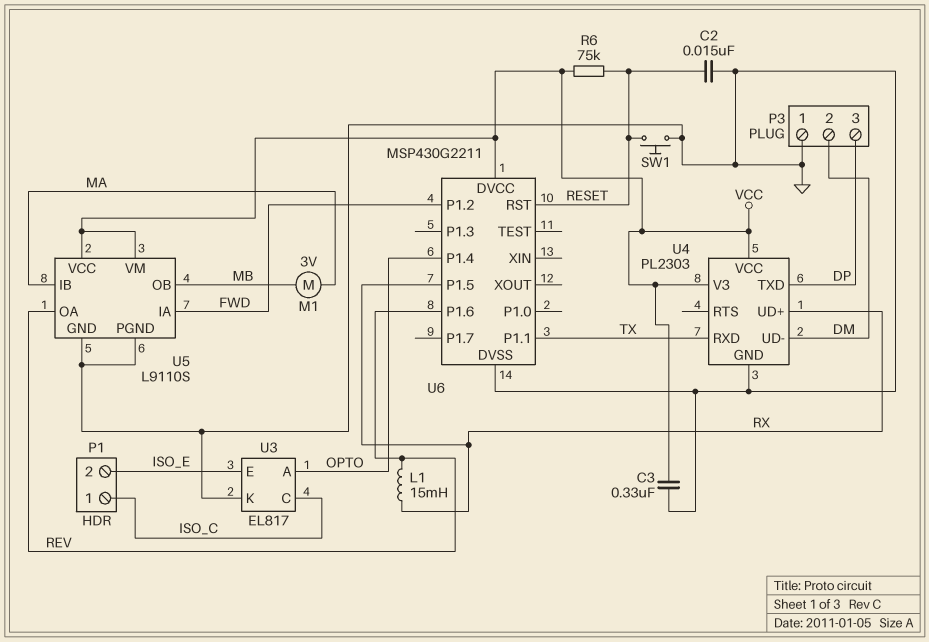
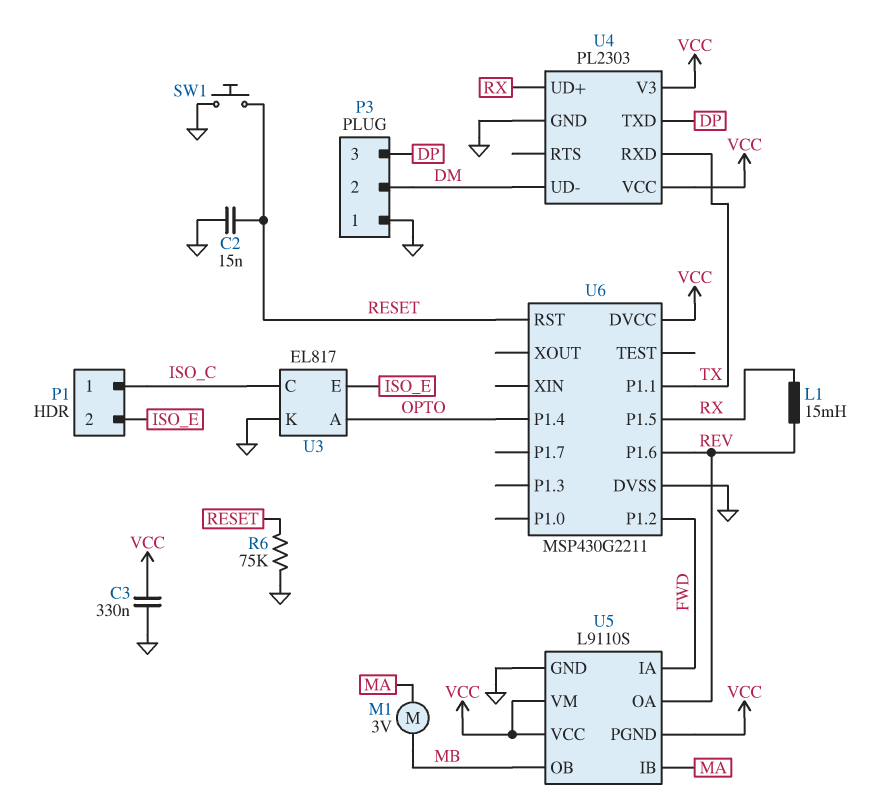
R6: 75k (RESET, VCC) -> 75k (GND, RESET)
U5 pin PGND: GND -> VCC

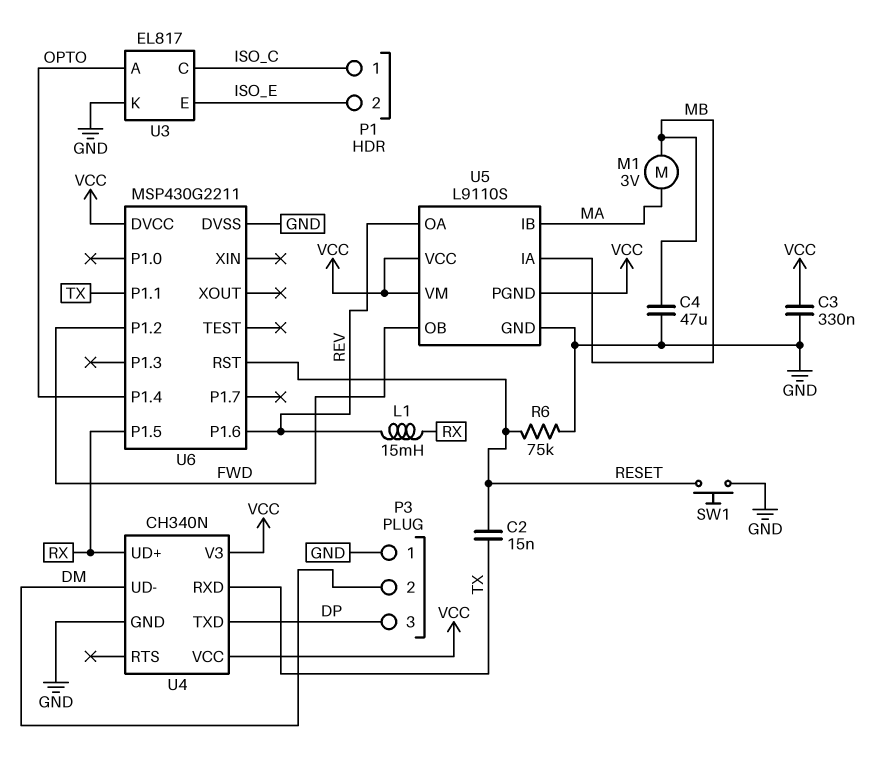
C2: 15nF (GND, RESET) -> 15nF (RESET, TX)
C4: none -> 47uF (GND, MB)
U4: PL2303 -> CH340N
U5 pin IA: FWD -> MB
U5 pin OB: MB -> FWD

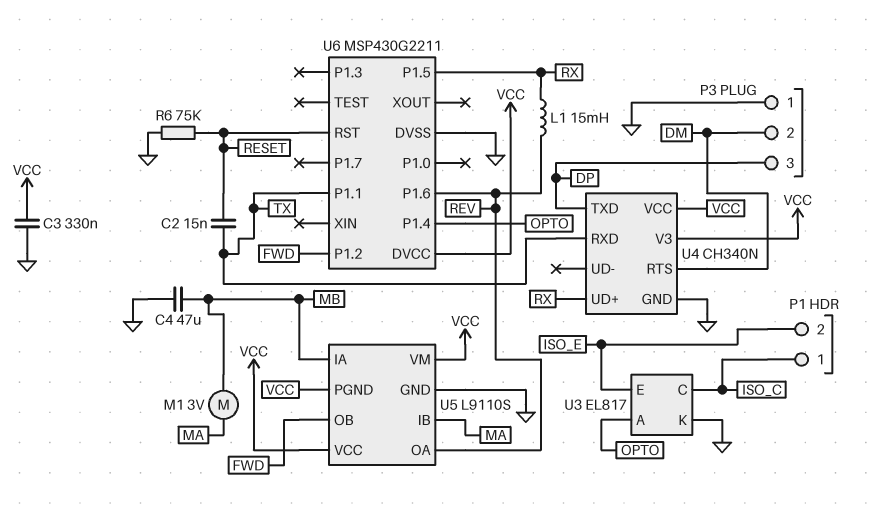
SW1: button (GND, RESET) -> none
U4 pin RTS: none -> DM
U4 pin UD-: DM -> none

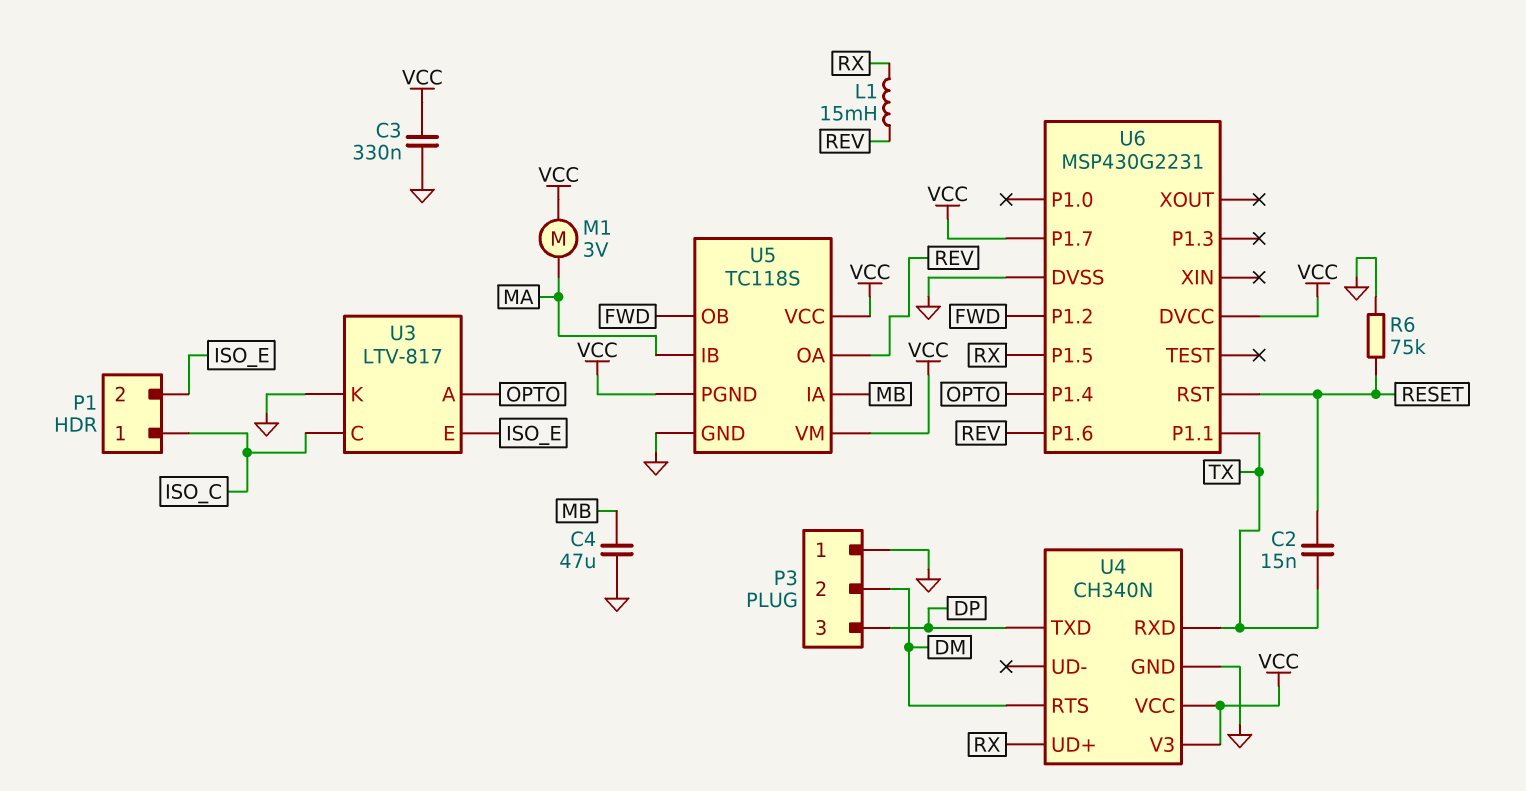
M1: motor 3V (MA, MB) -> motor 3V (MA, VCC)
U3: EL817 -> LTV-817
U5: L9110S -> TC118S
U6: MSP430G2211 -> MSP430G2231
U6 pin P1.7: none -> VCC

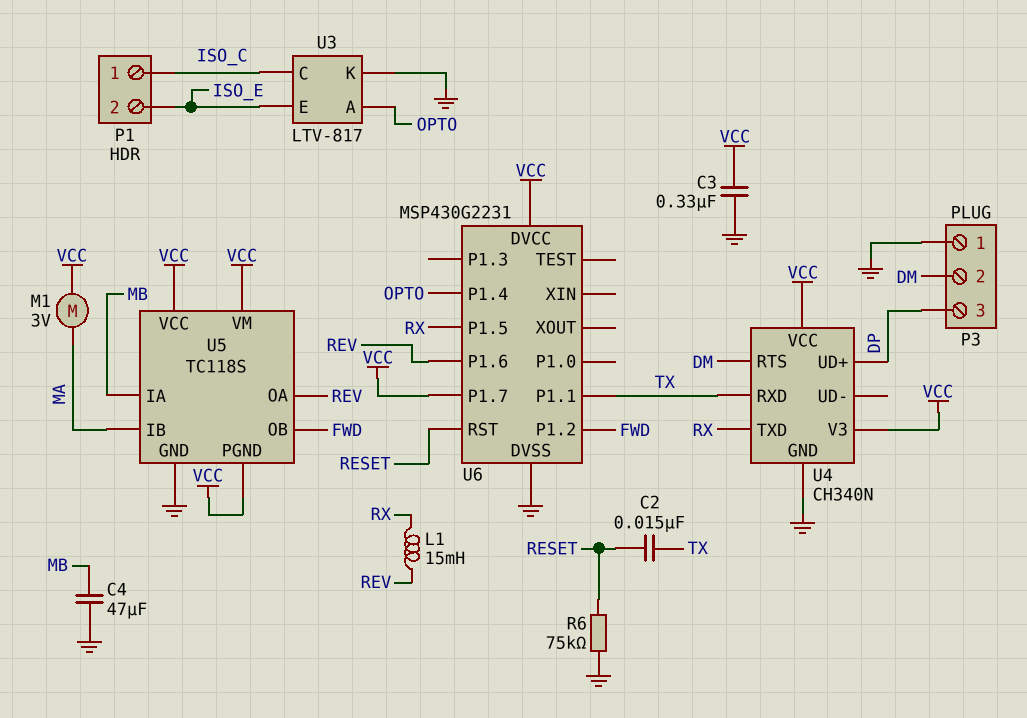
U4 pin TXD: DP -> RX
U4 pin UD+: RX -> DP

